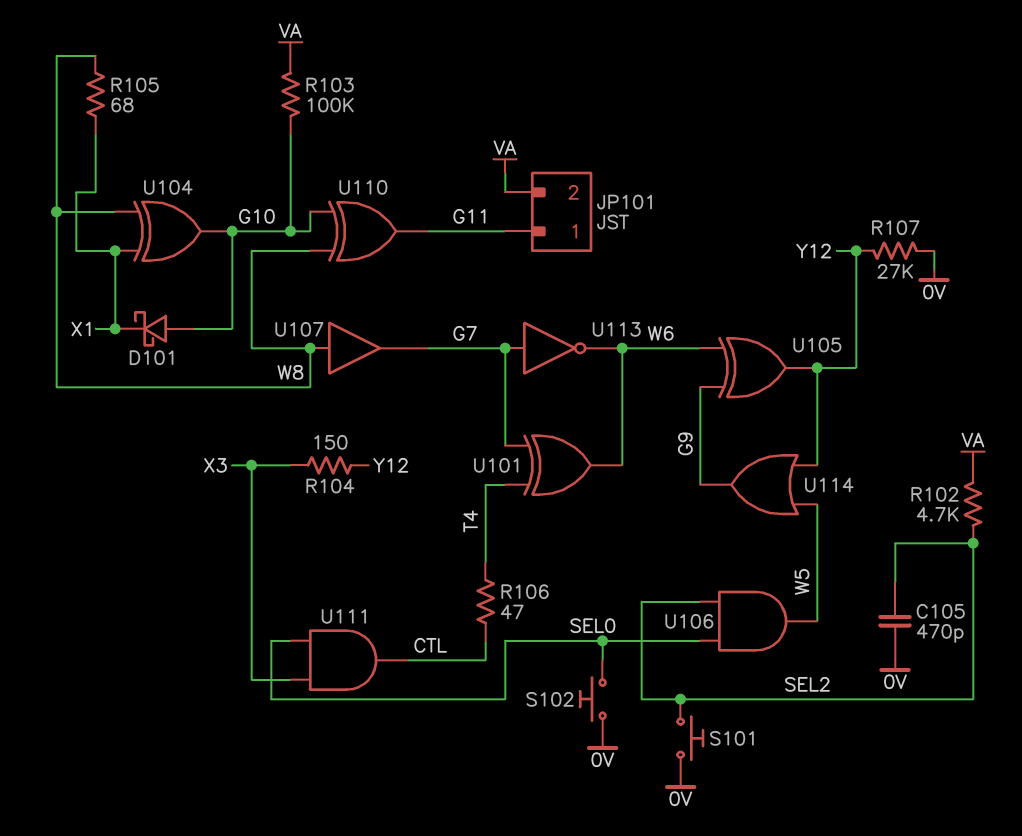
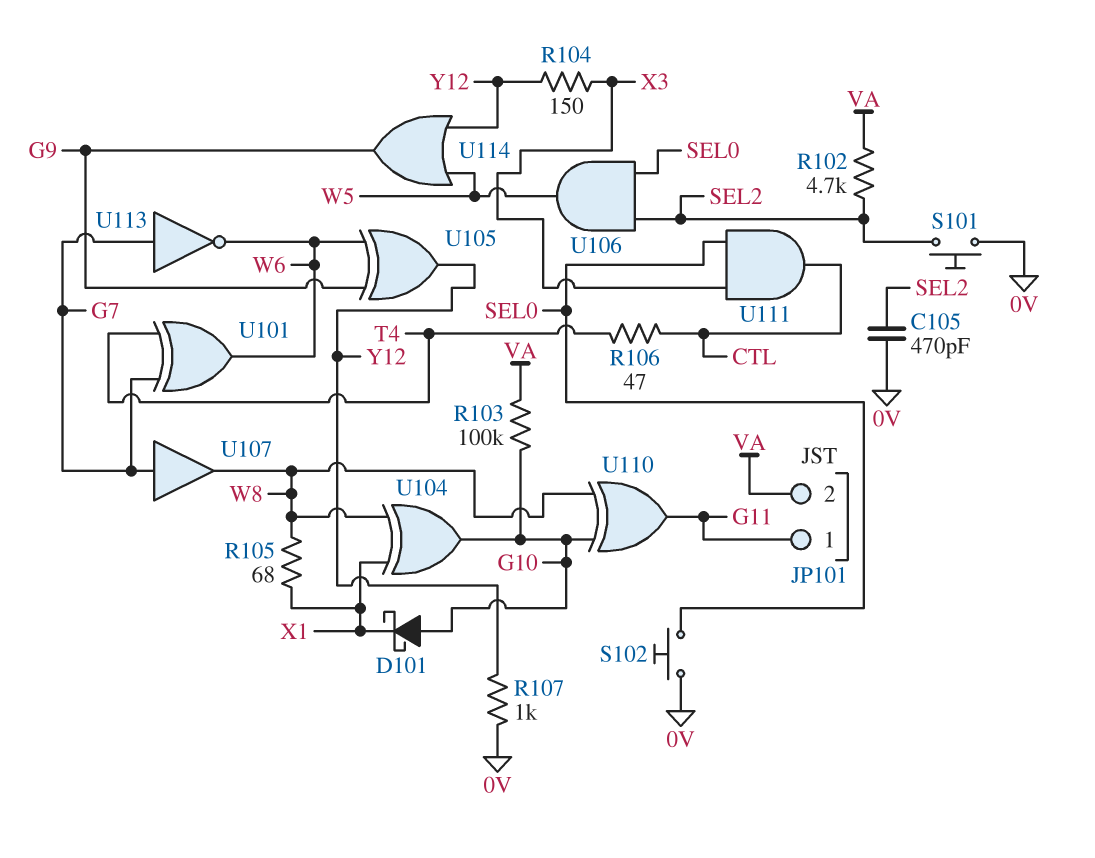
R107: 27k (0V, Y12) -> 1k (0V, Y12)
U107: buffer (in W8, out G7) -> buffer (in G7, out W8)

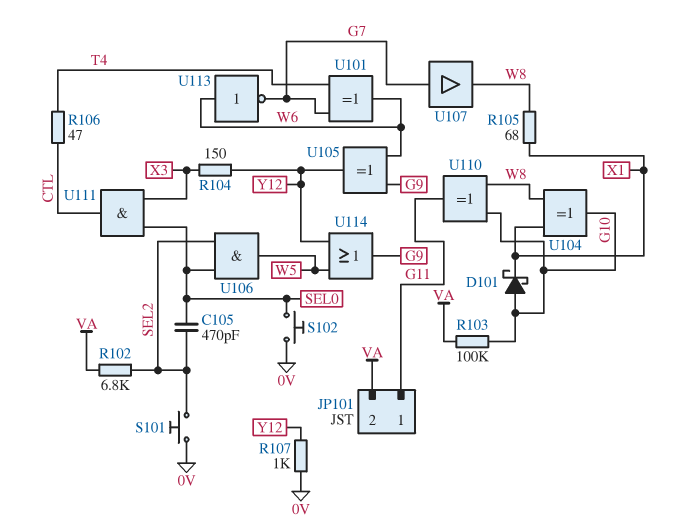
C105: 470pF (0V, SEL2) -> 470pF (SEL0, SEL2)
R102: 4.7k (SEL2, VA) -> 6.8k (SEL2, VA)
U113: NOT (in G7, out W6) -> NOT (in W6, out G7)

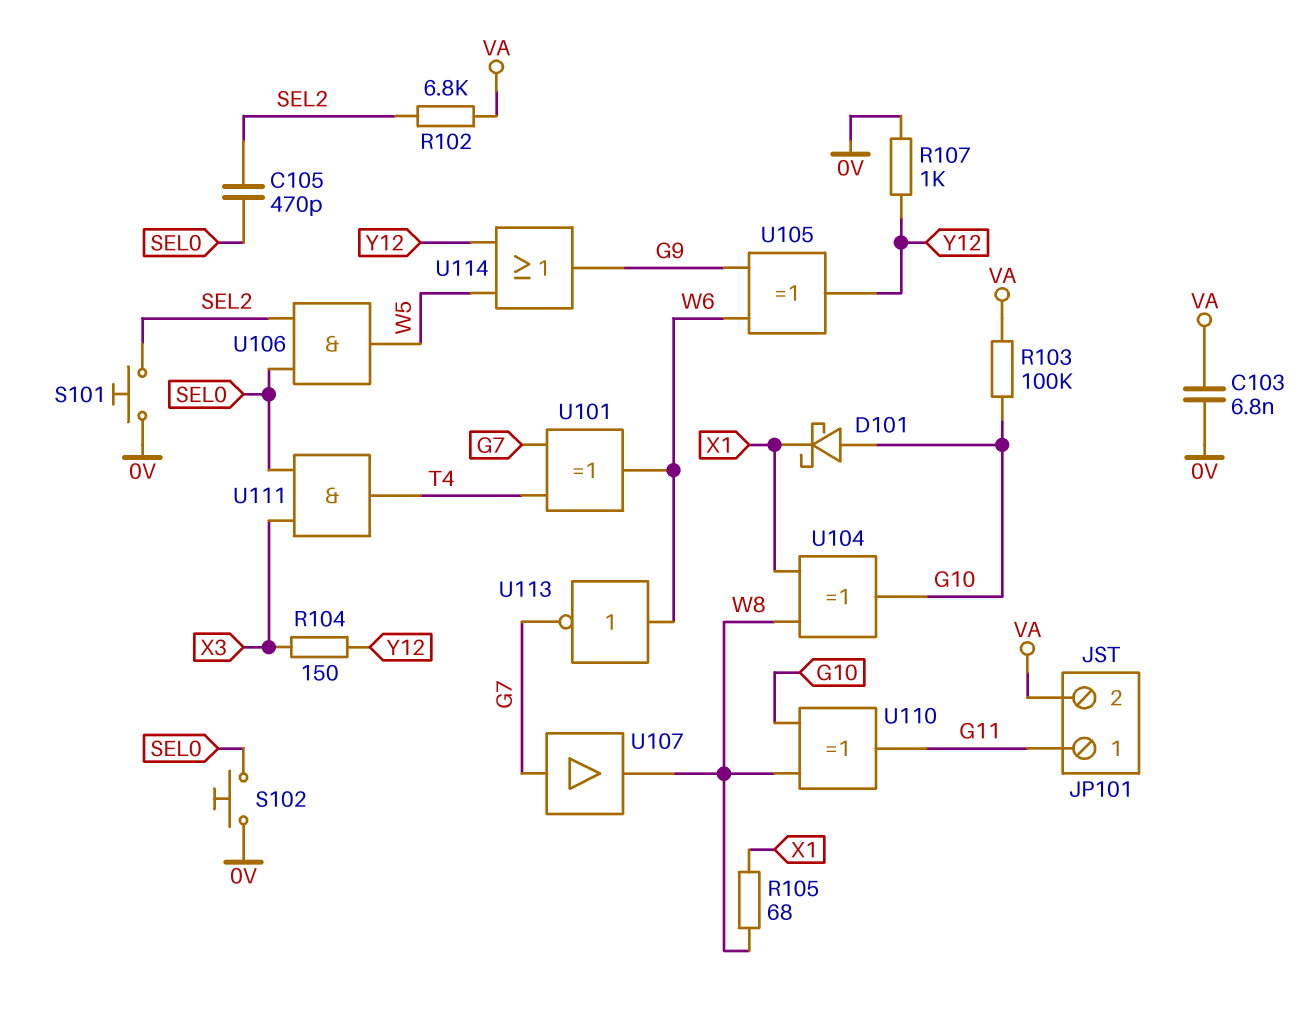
C103: none -> 6.8nF (0V, VA)
R106: 47 (CTL, T4) -> none
U111: AND (in SEL0, in X3, out CTL) -> AND (in SEL0, in X3, out T4)

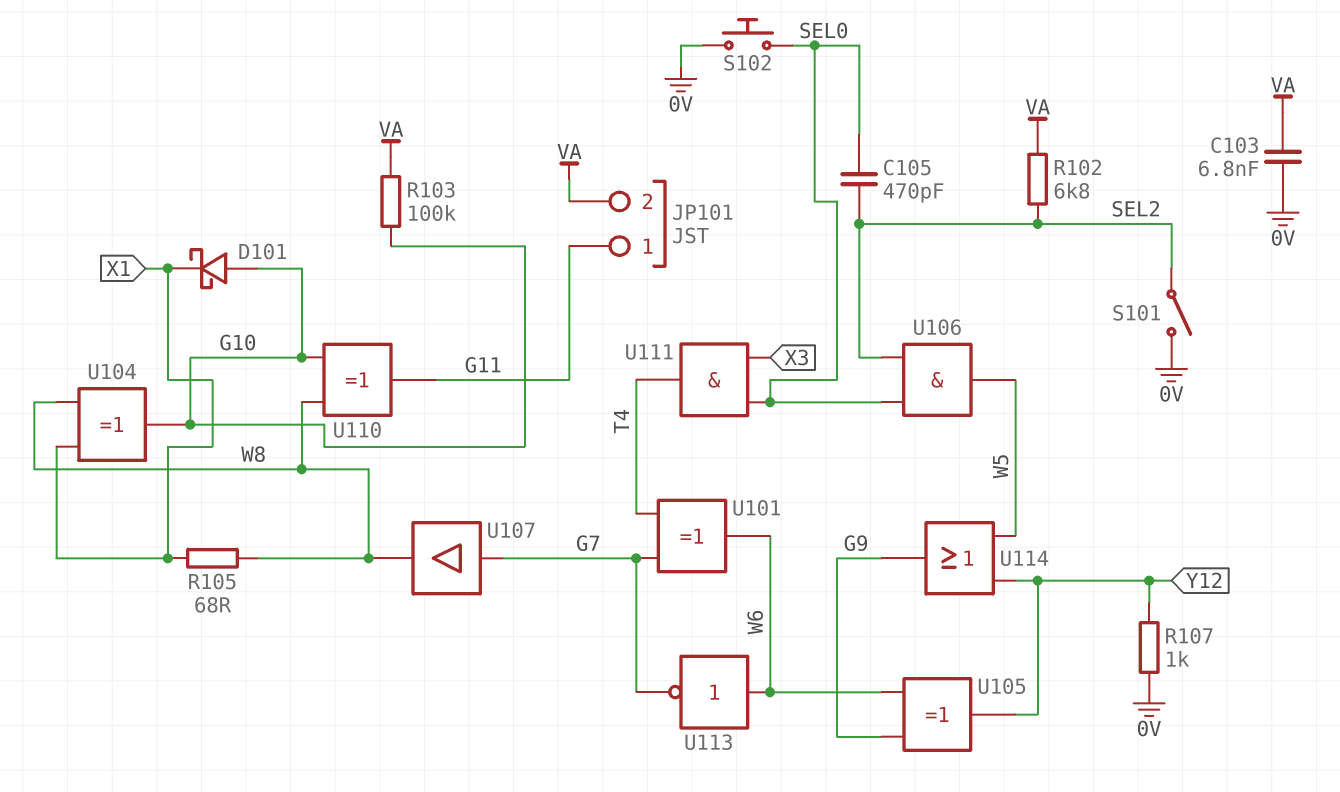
R104: 150 (X3, Y12) -> none
S101: button (0V, SEL2) -> switch (0V, SEL2)

